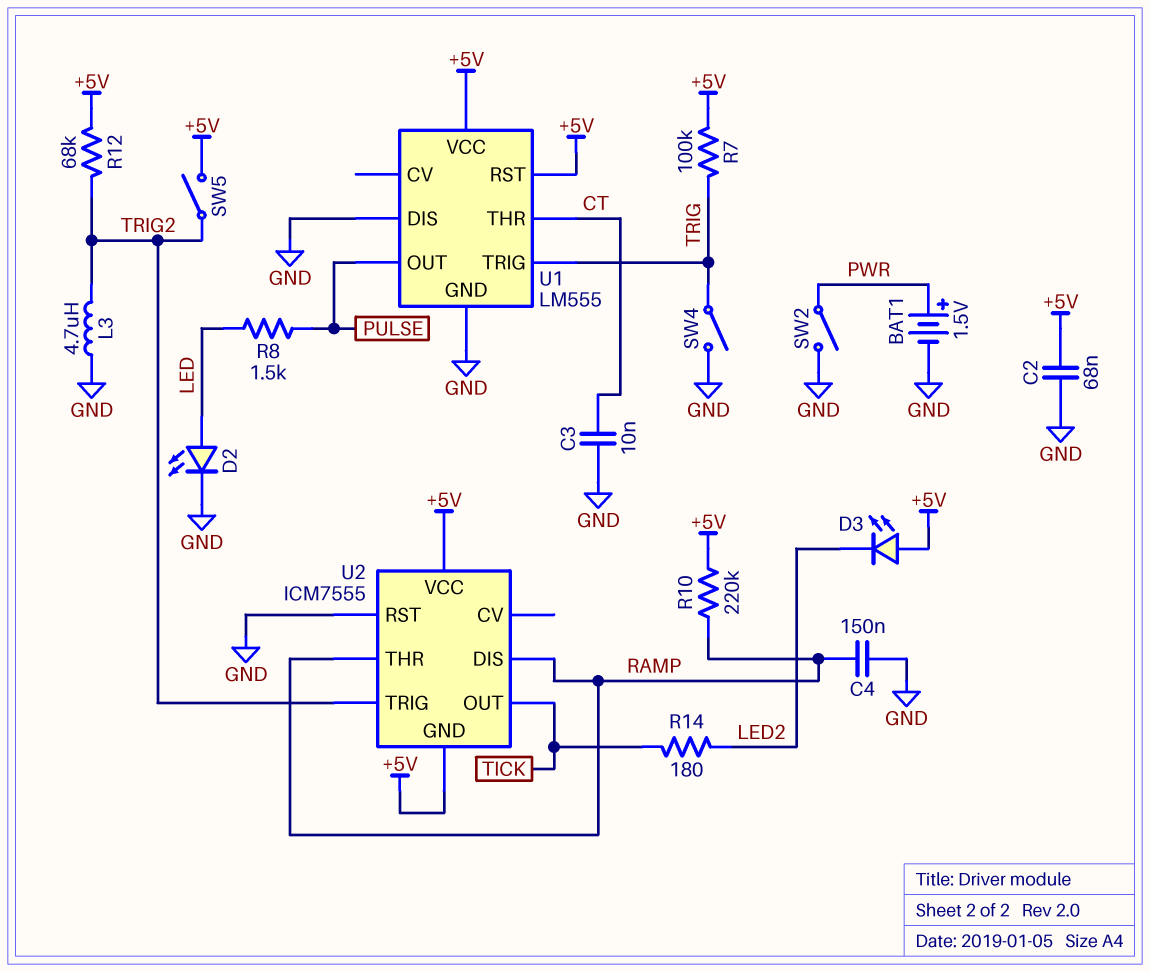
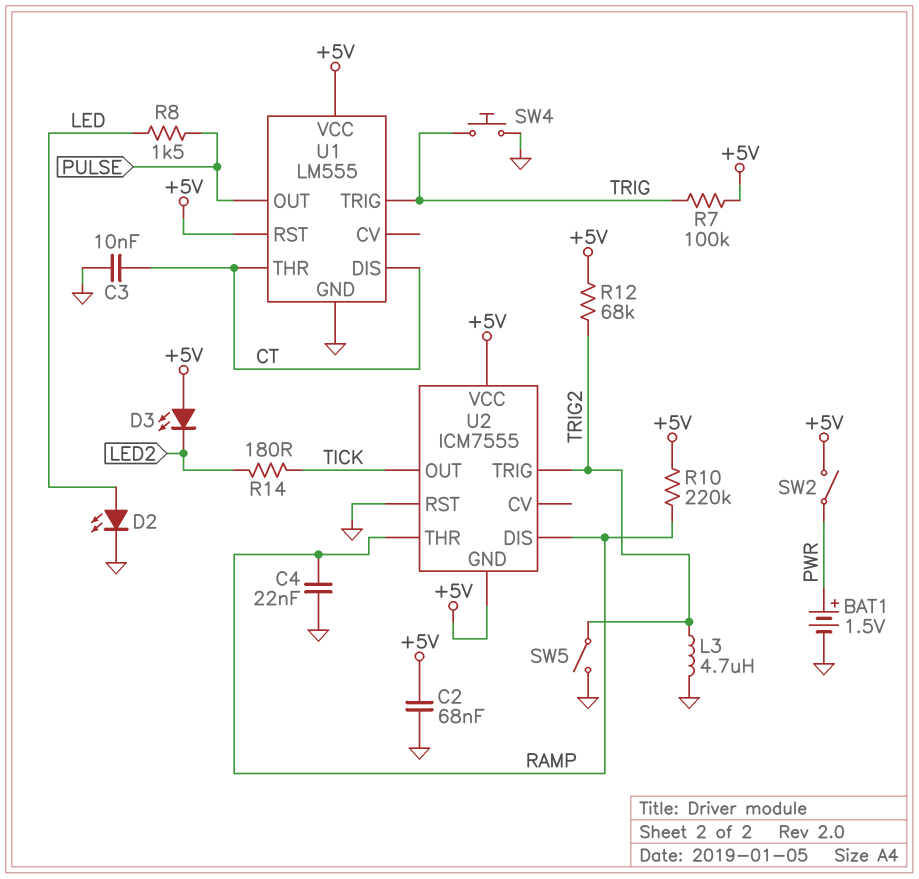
C4: 150nF (GND, RAMP) -> 22nF (GND, RAMP)
SW2: switch (GND, PWR) -> switch (+5V, PWR)
SW4: switch (GND, TRIG) -> button (GND, TRIG)
SW5: switch (+5V, TRIG2) -> switch (GND, TRIG2)
U1 pin DIS: GND -> CT

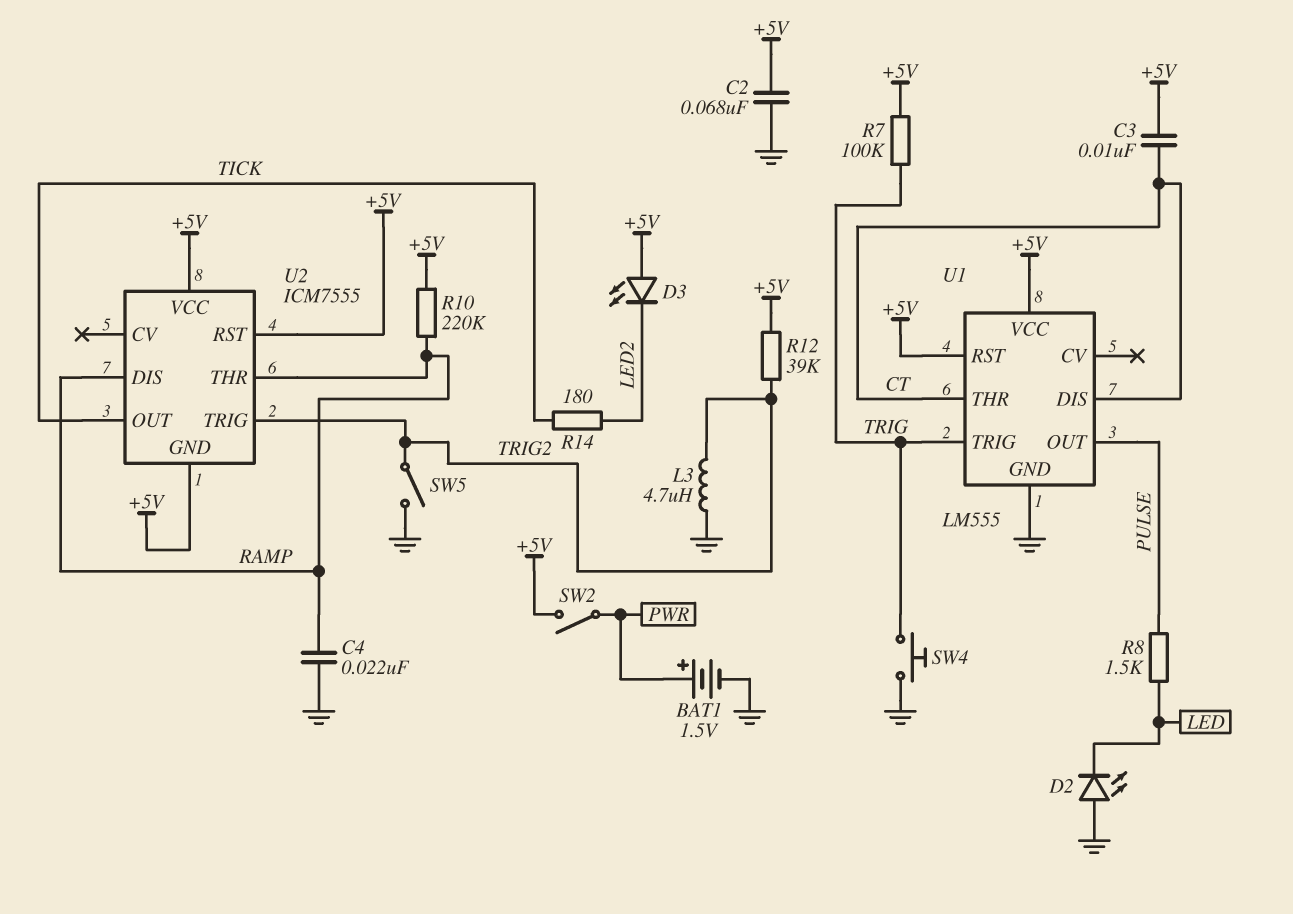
C3: 10nF (CT, GND) -> 10nF (+5V, CT)
D2: LED (A LED, K GND) -> LED (A GND, K LED)
R12: 68k (+5V, TRIG2) -> 39k (+5V, TRIG2)
U2 pin RST: GND -> +5V

